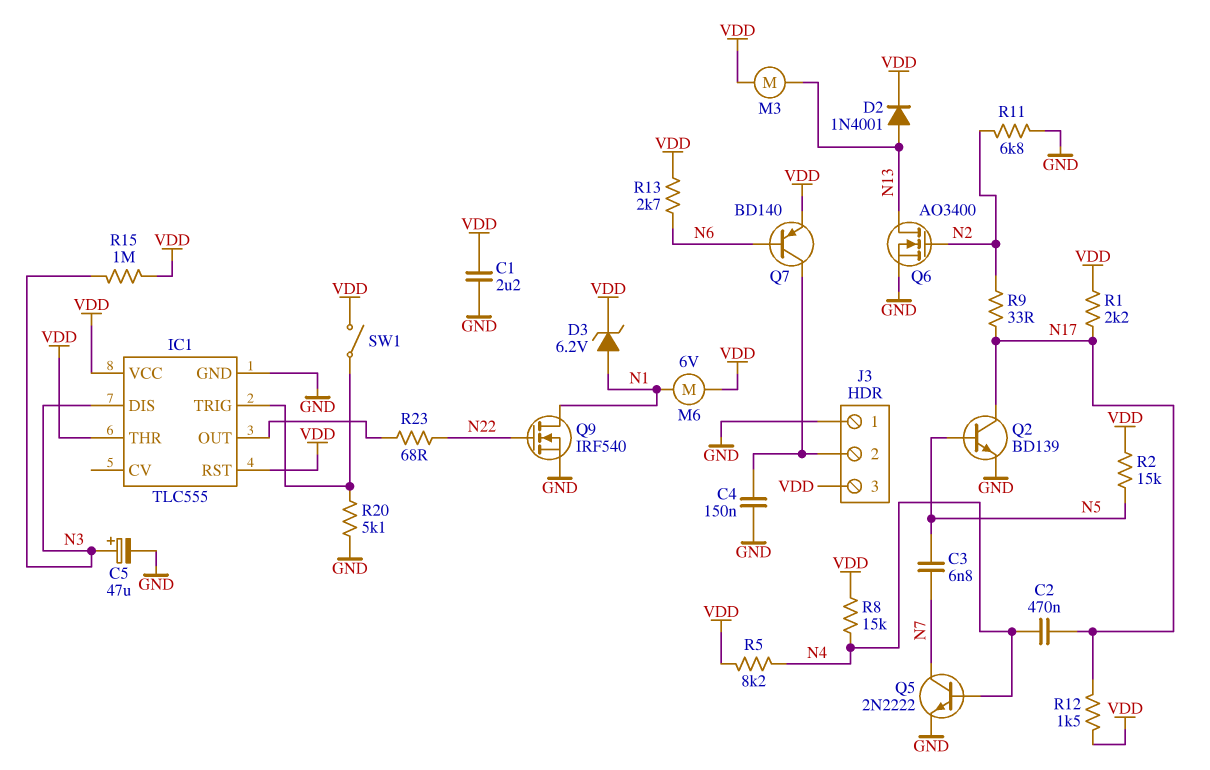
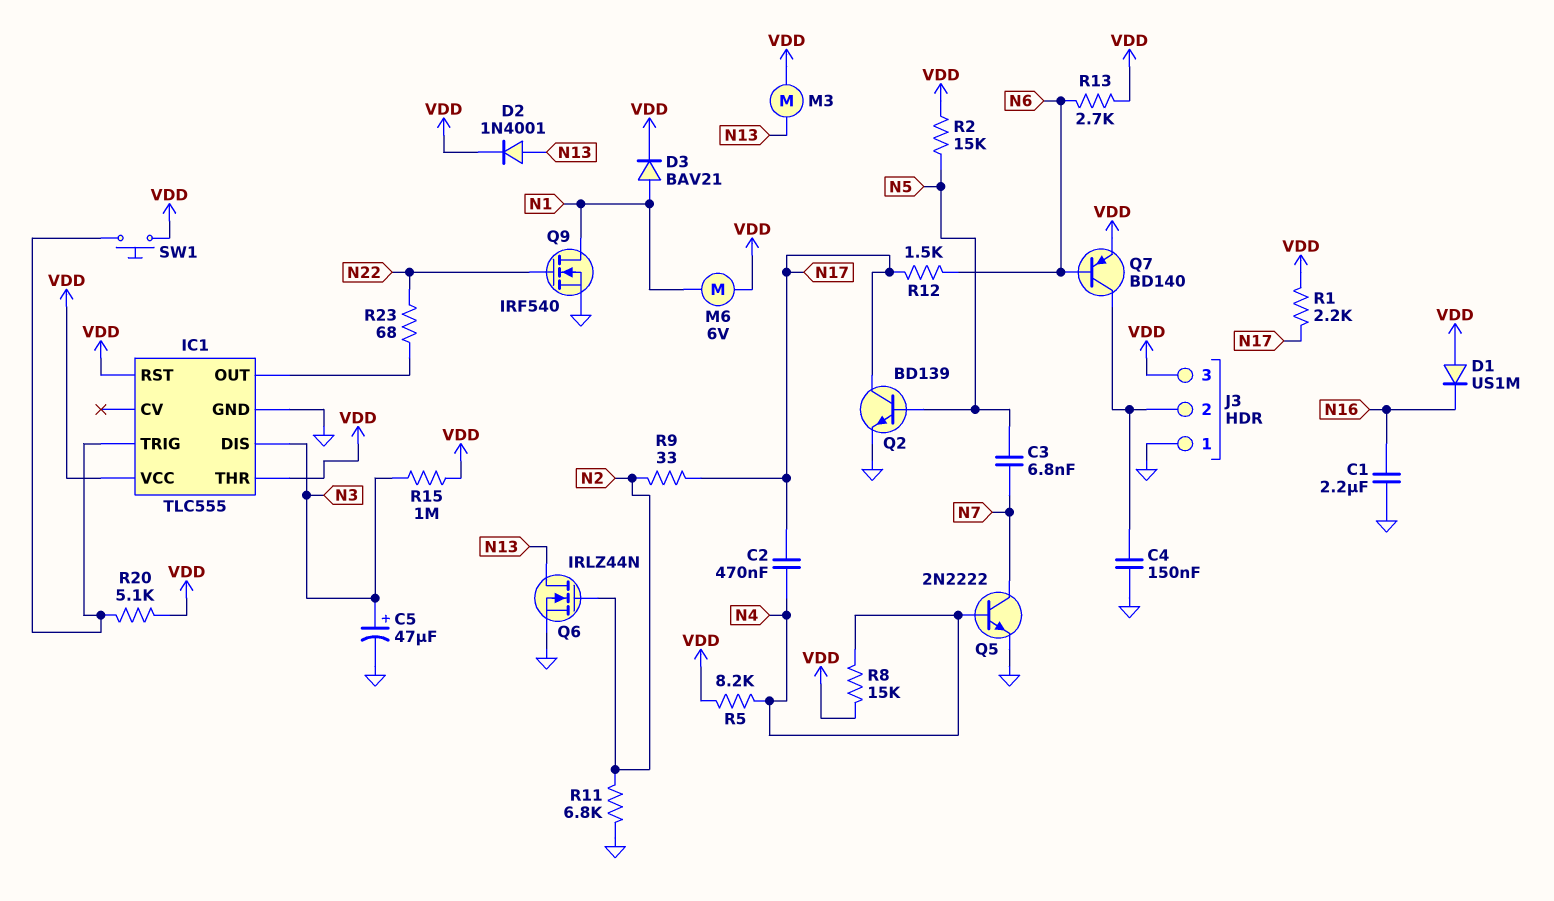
C1: 2.2uF (GND, VDD) -> 2.2uF (GND, N16)
D1: none -> diode US1M (A VDD, K N16)
D3: zener 6.2V (A N1, K VDD) -> diode BAV21 (A N1, K VDD)
Q6: NMOS AO3400 (G N2, D N13, S GND) -> NMOS IRLZ44N (G N2, D N13, S GND)
R12: 1.5k (N17, VDD) -> 1.5k (N6, N17)
R20: 5.1k (GND, IC1/TRIG) -> 5.1k (IC1/TRIG, VDD)
SW1: switch (IC1/TRIG, VDD) -> button (IC1/TRIG, VDD)

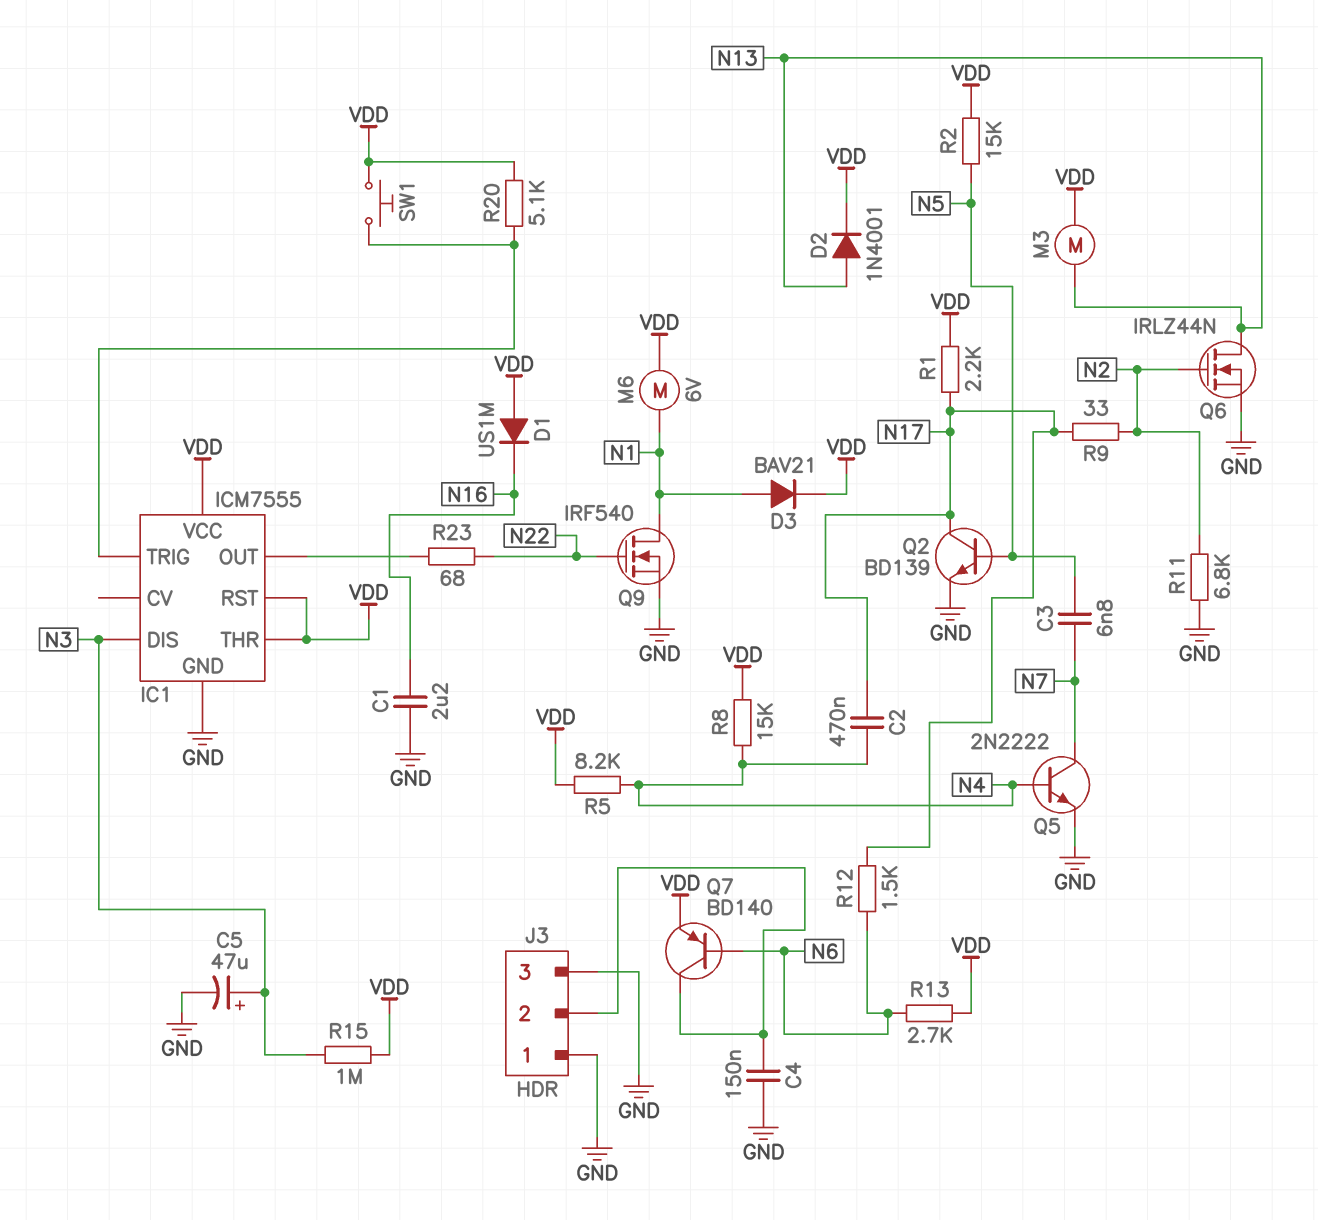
IC1: TLC555 -> ICM7555
J3 pin 3: VDD -> GND

